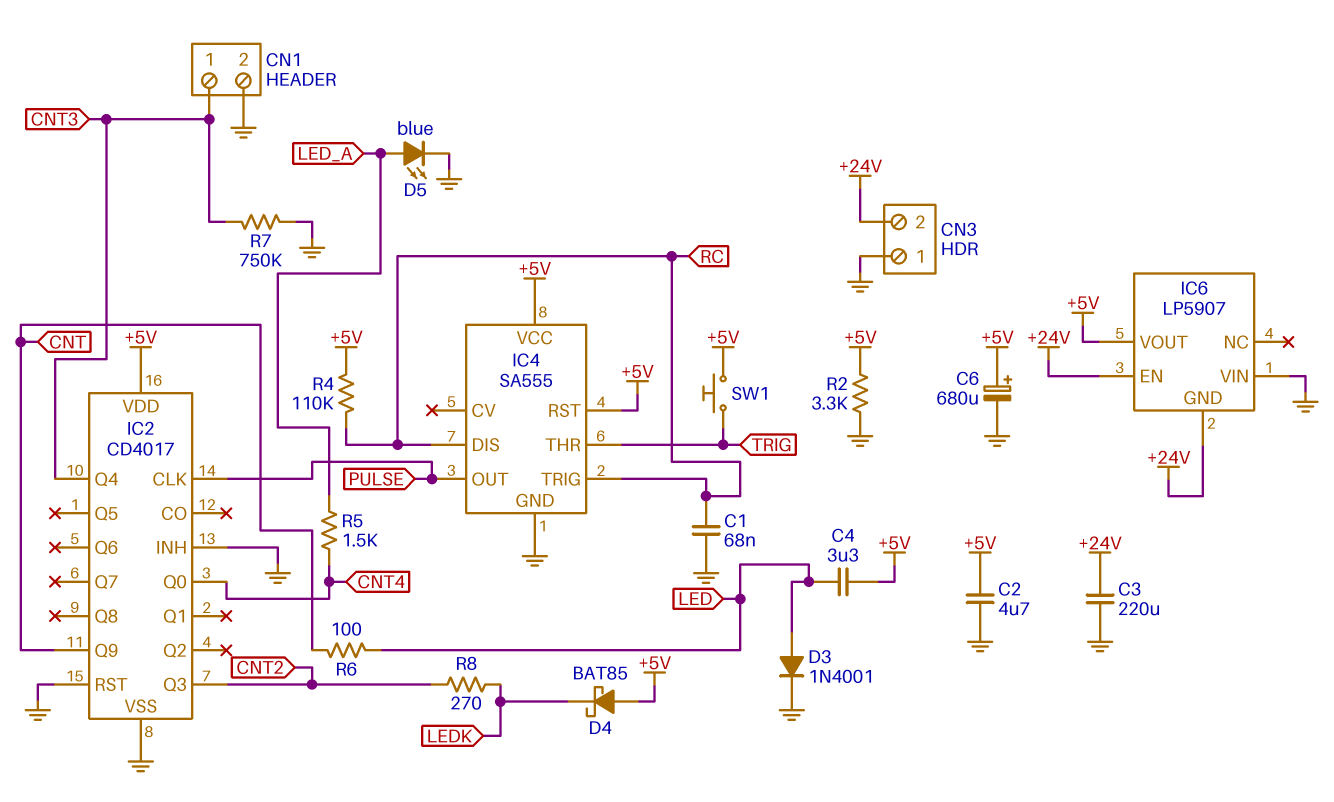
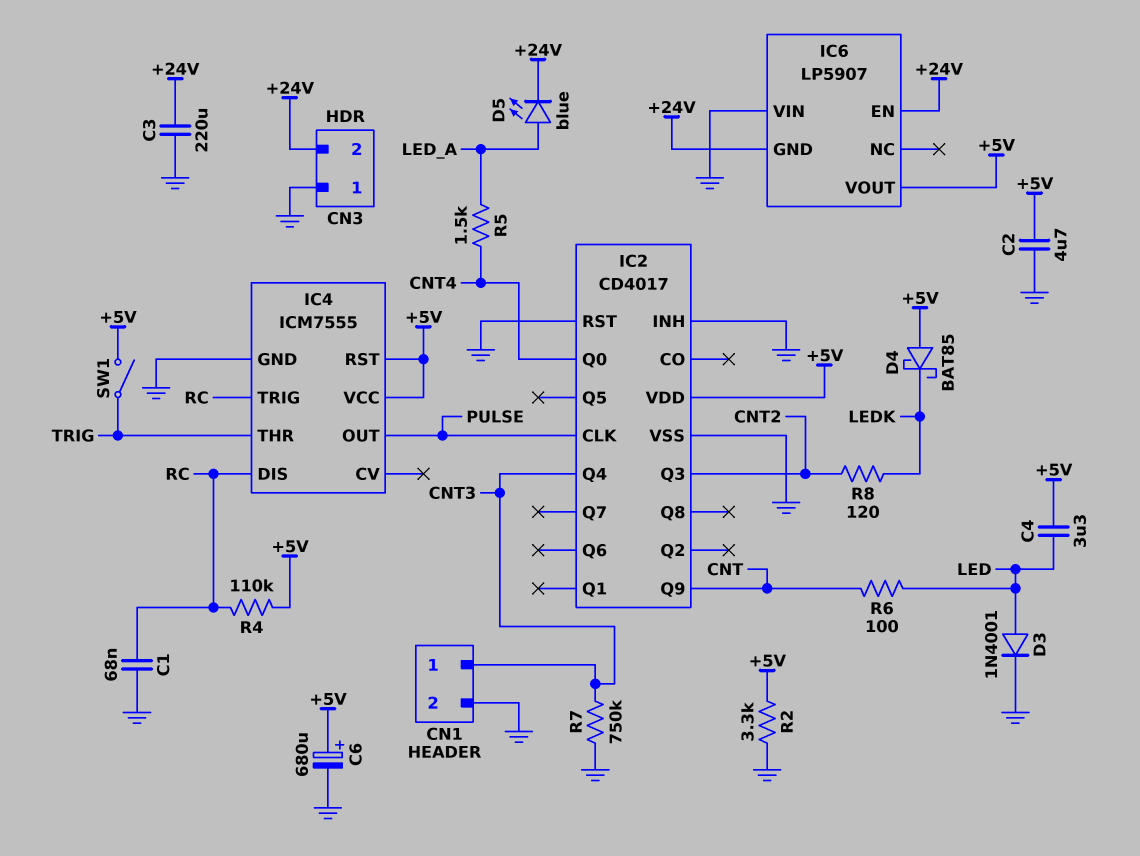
D5: LED blue (A LED_A, K GND) -> LED blue (A LED_A, K +24V)
IC4: SA555 -> ICM7555
R8: 270 (CNT2, LEDK) -> 120 (CNT2, LEDK)
SW1: button (+5V, TRIG) -> switch (+5V, TRIG)

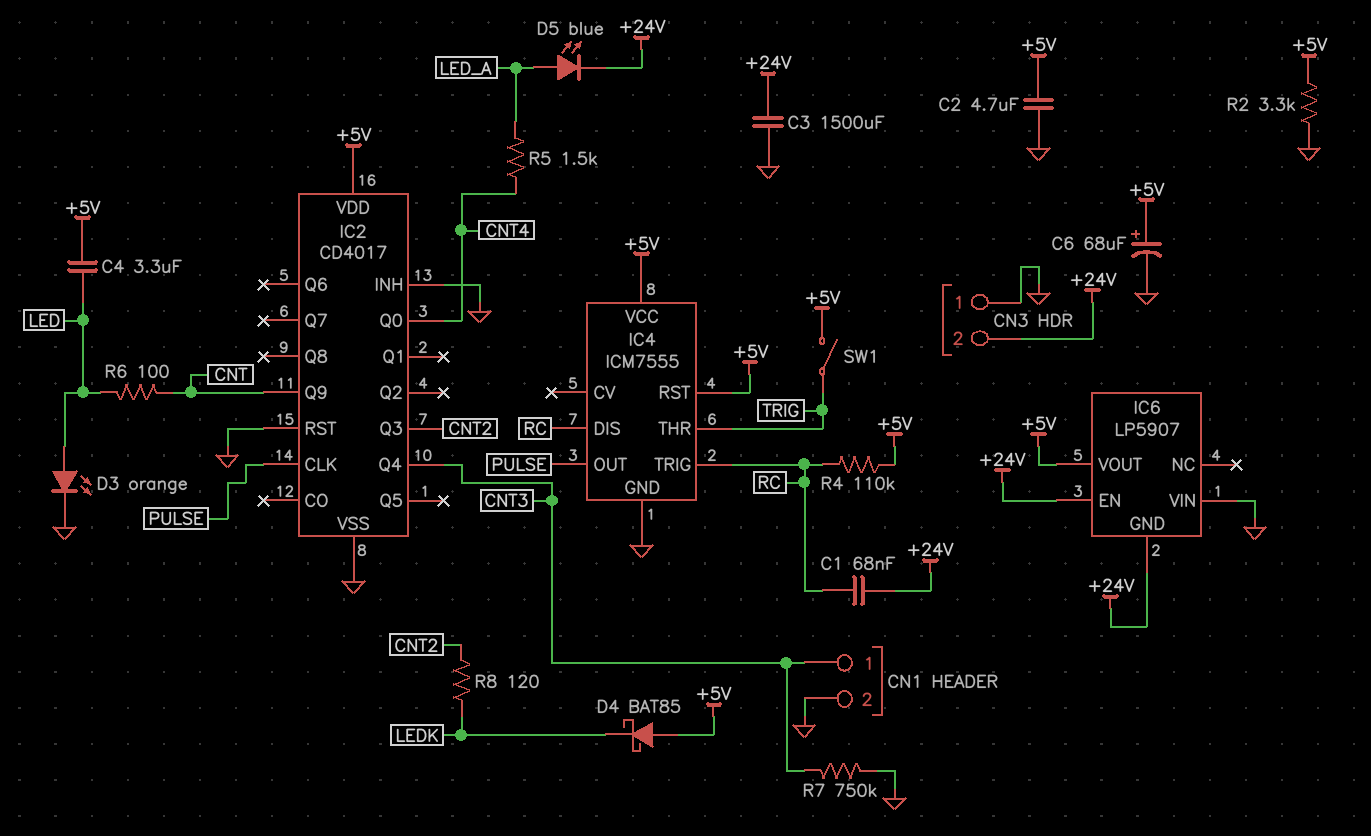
C1: 68nF (GND, RC) -> 68nF (+24V, RC)
C3: 220uF (+24V, GND) -> 1500uF (+24V, GND)
C6: 680uF (plus +5V, minus GND) -> 68uF (plus +5V, minus GND)
D3: diode 1N4001 (A LED, K GND) -> LED orange (A LED, K GND)

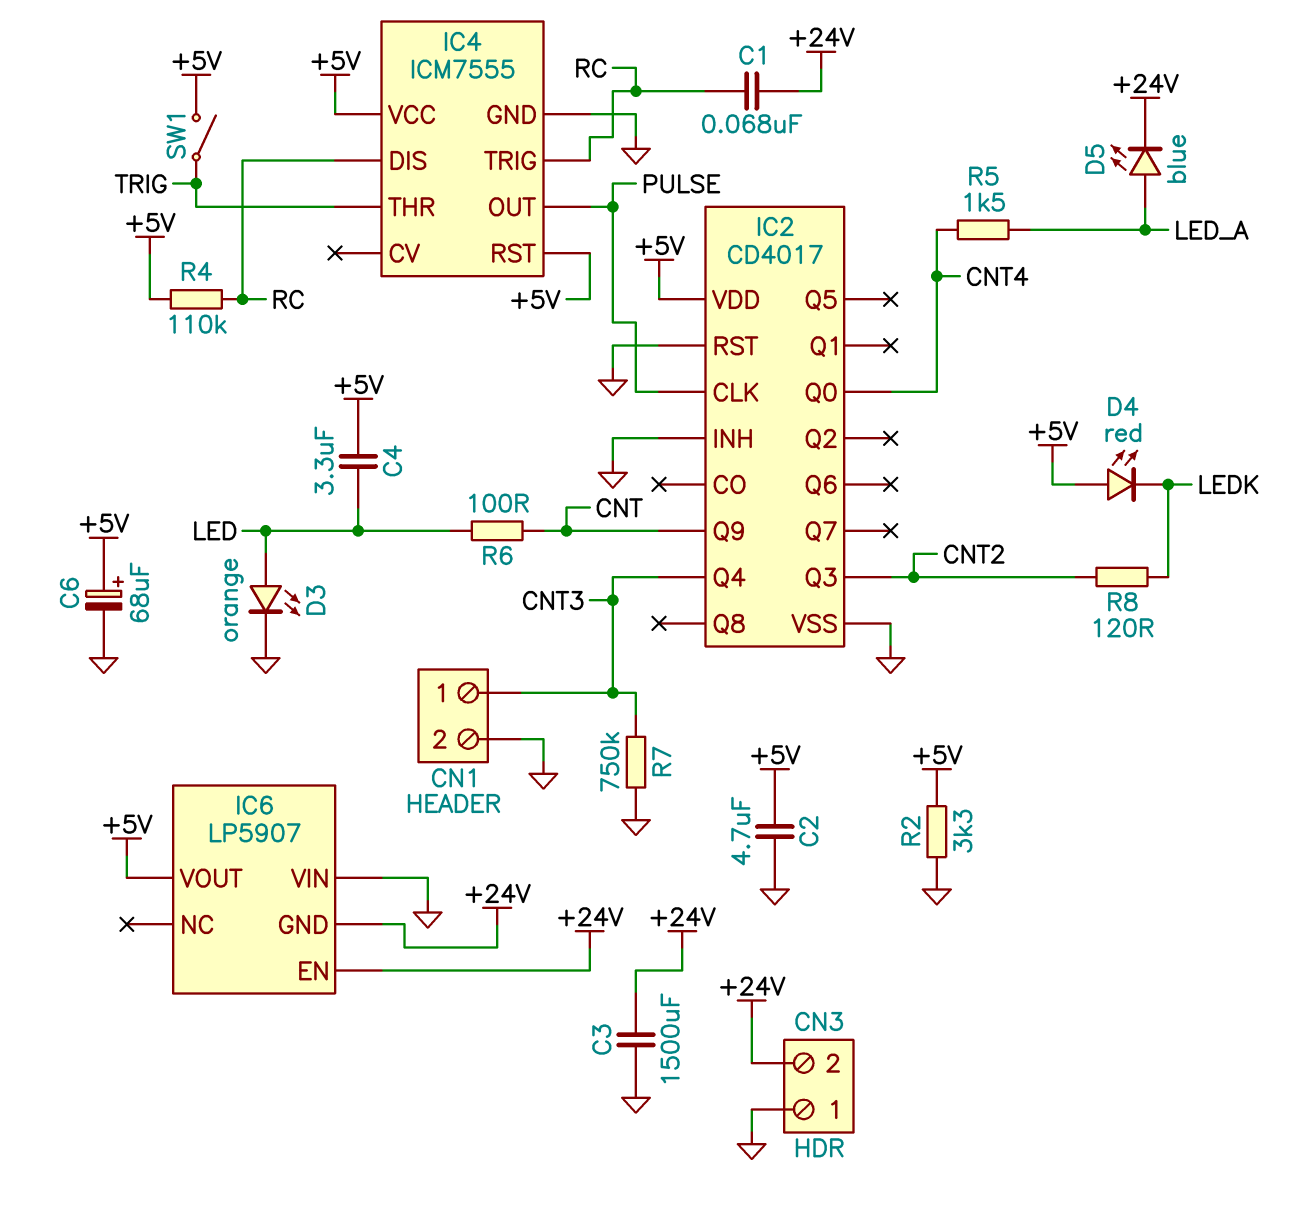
D4: schottky BAT85 (A +5V, K LEDK) -> LED red (A +5V, K LEDK)

